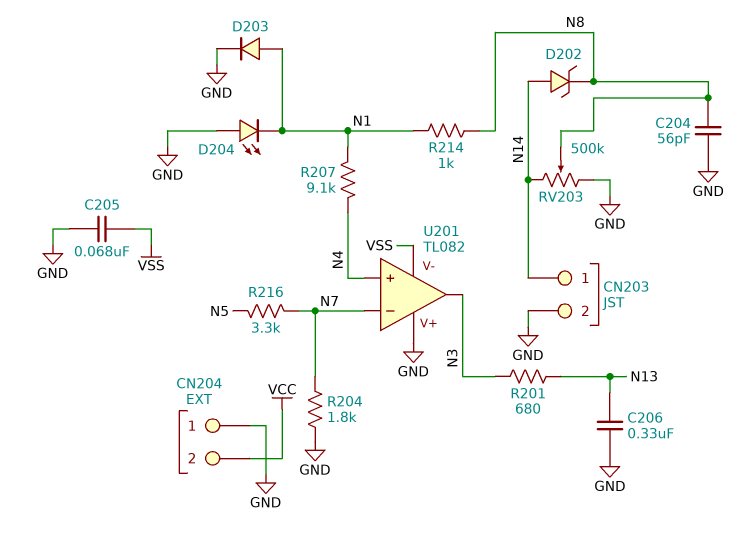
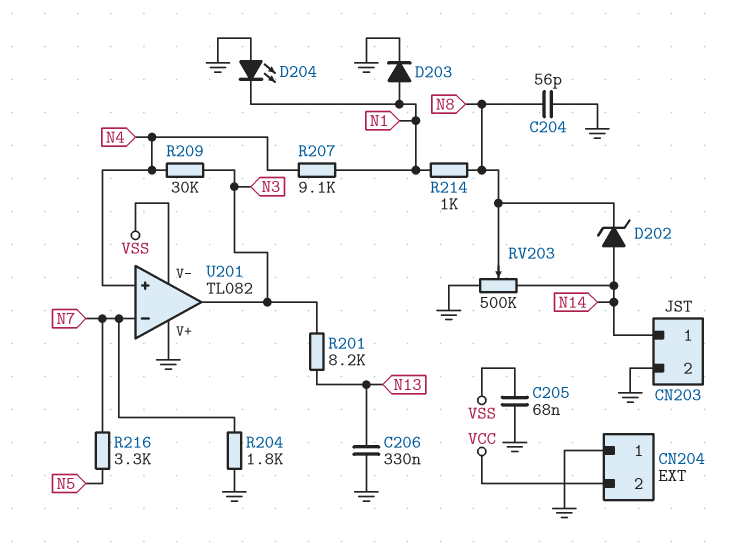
R201: 680 (N3, N13) -> 8.2k (N3, N13)
R209: none -> 30k (N3, N4)

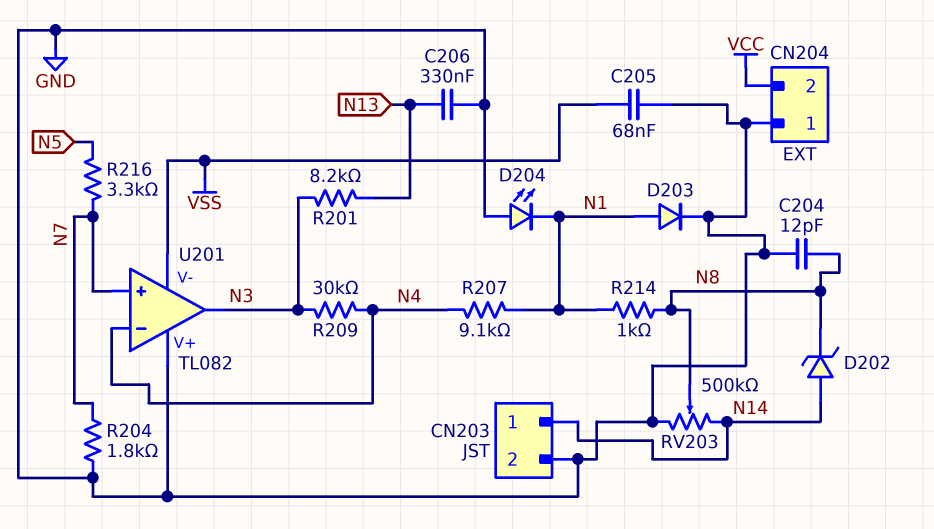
C204: 56pF (GND, N8) -> 12pF (GND, N8)
U201 pin in+: N4 -> N7
U201 pin in-: N7 -> N4

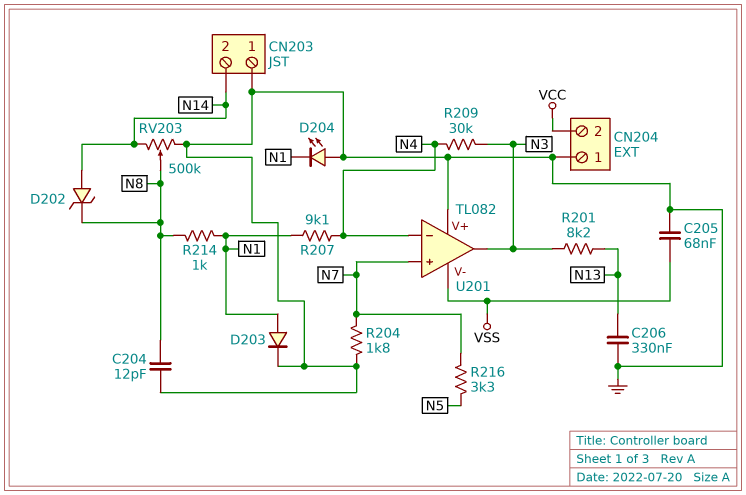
CN203 pin 1: N14 -> GND
CN203 pin 2: GND -> N14

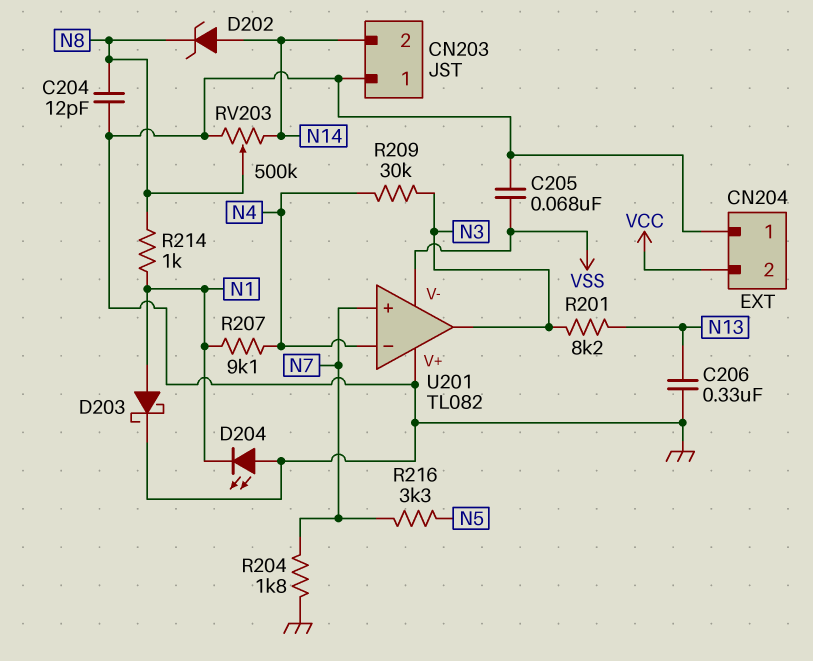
D203: diode (A N1, K GND) -> schottky (A N1, K GND)

